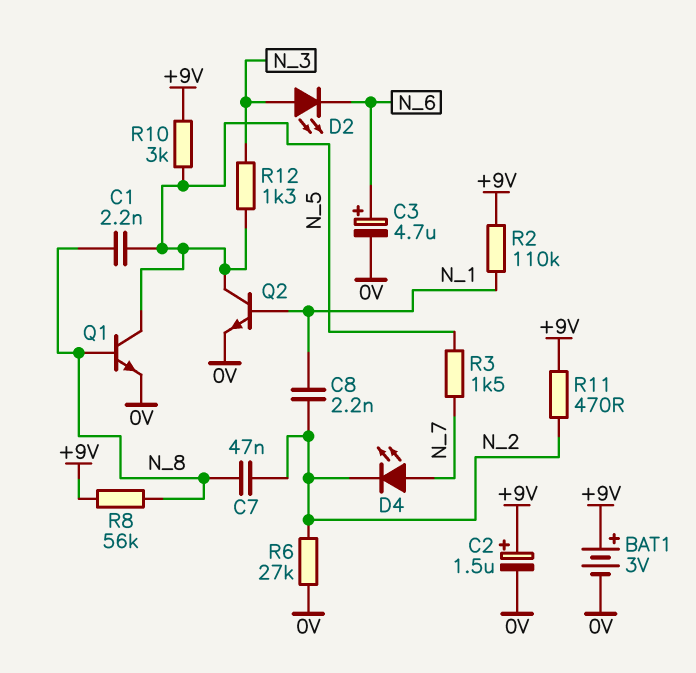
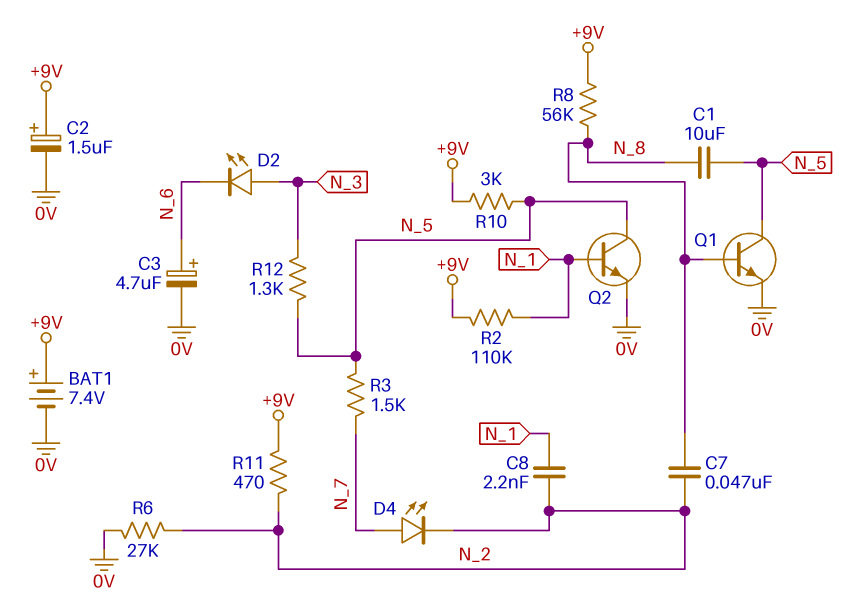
BAT1: 3V (plus +9V, minus 0V) -> 7.4V (plus +9V, minus 0V)
C1: 2.2nF (N_5, N_8) -> 10uF (N_5, N_8)

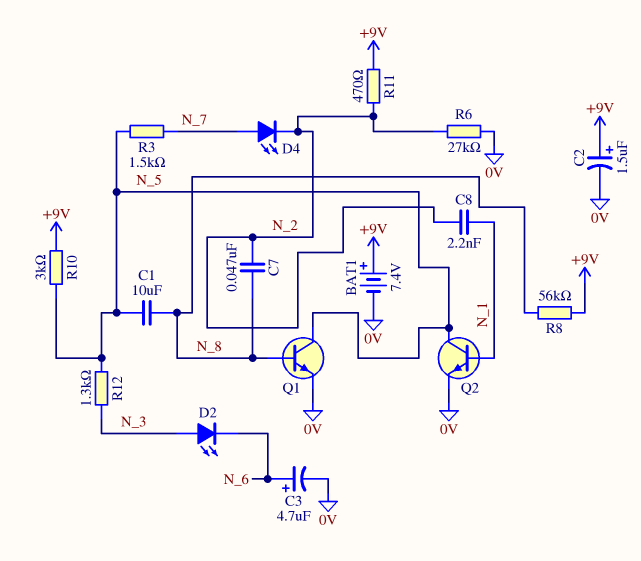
R2: 110k (+9V, N_1) -> none

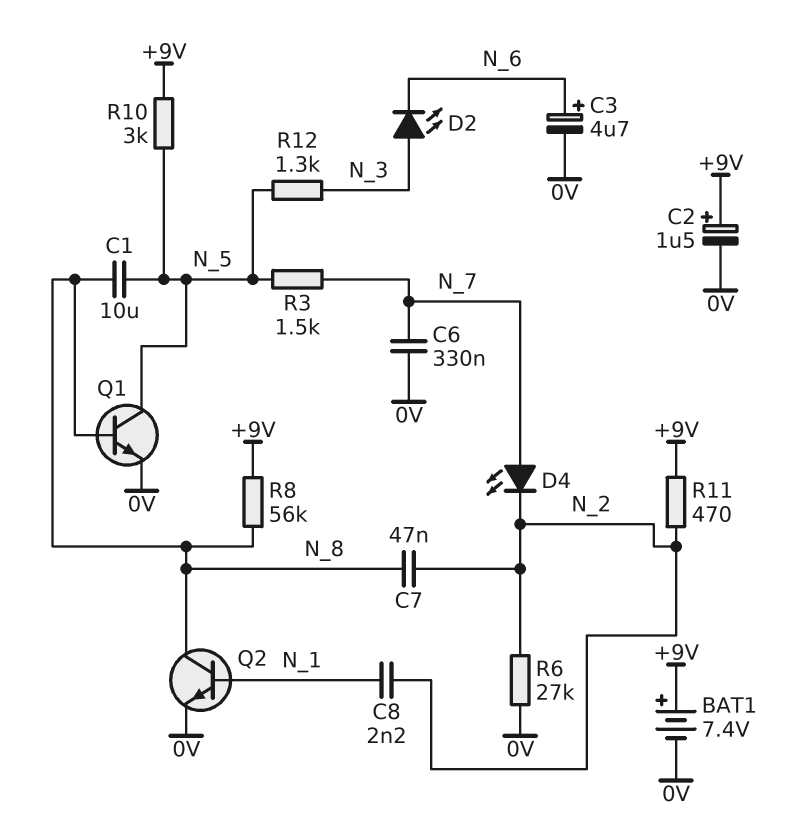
C6: none -> 330nF (0V, N_7)
Q2: NPN (B N_1, C N_5, E 0V) -> NPN (B N_1, C N_8, E 0V)

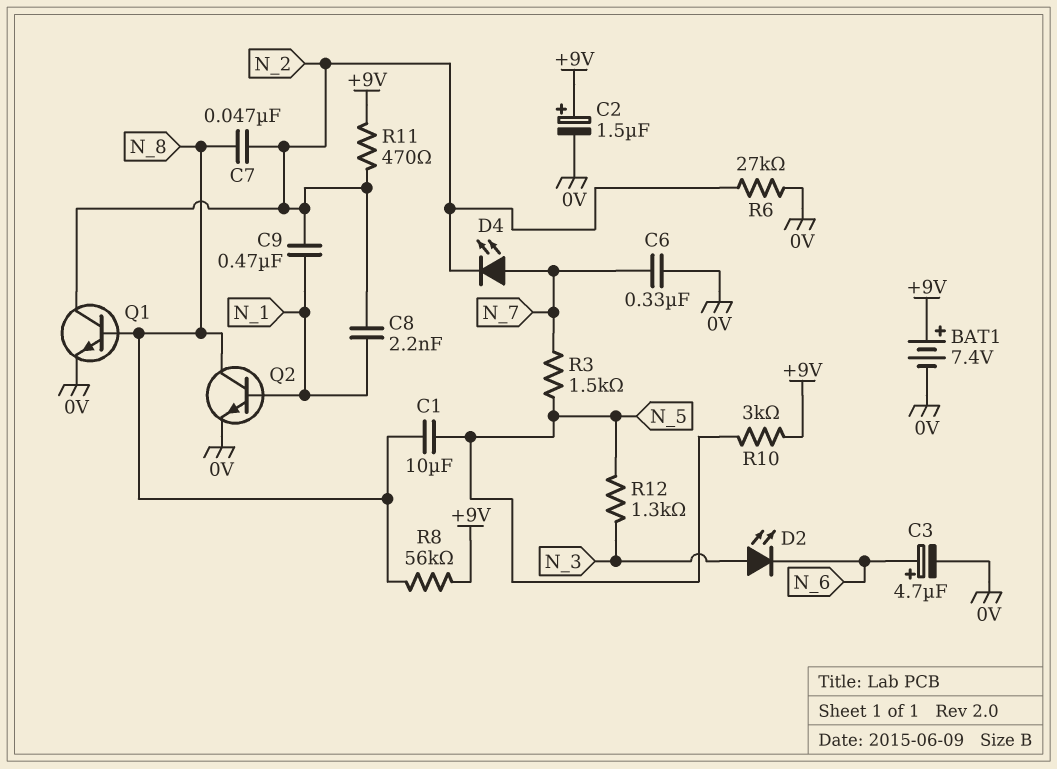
C9: none -> 470nF (N_1, N_2)
Q1: NPN (B N_8, C N_5, E 0V) -> NPN (B N_8, C N_2, E 0V)

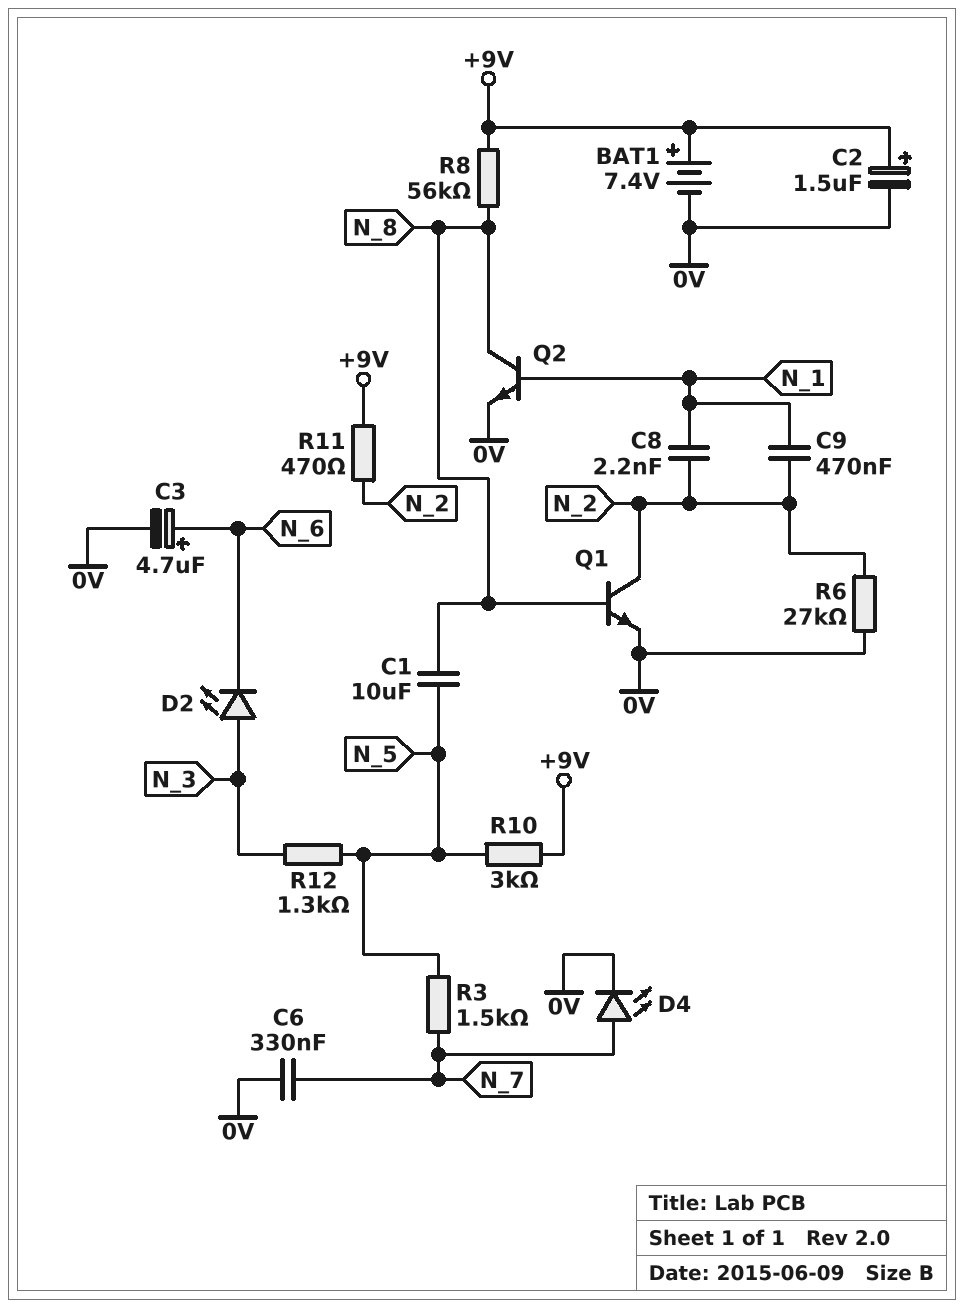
C7: 47nF (N_2, N_8) -> none
D4: LED (A N_7, K N_2) -> LED (A N_7, K 0V)

